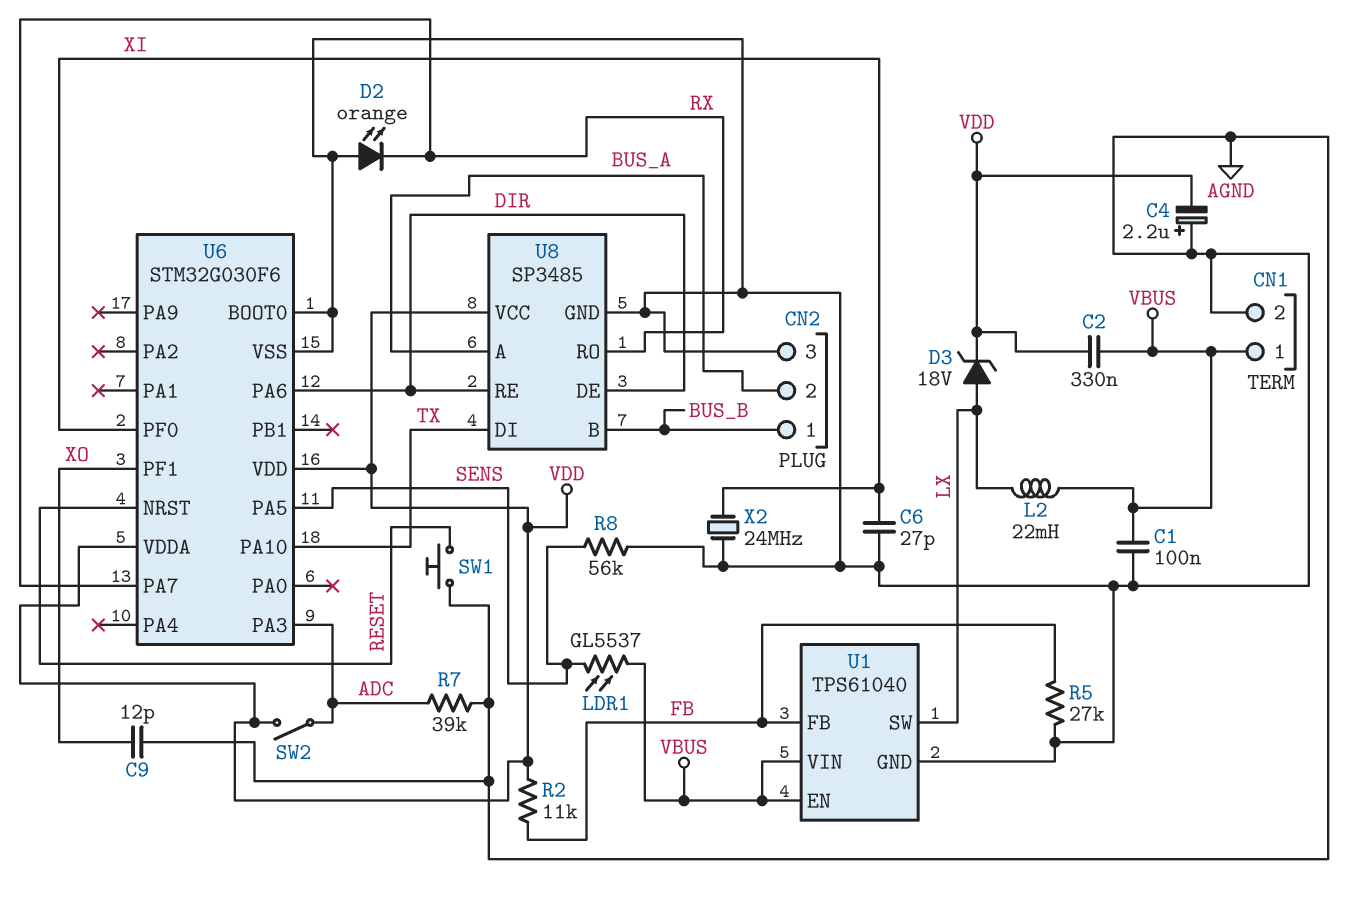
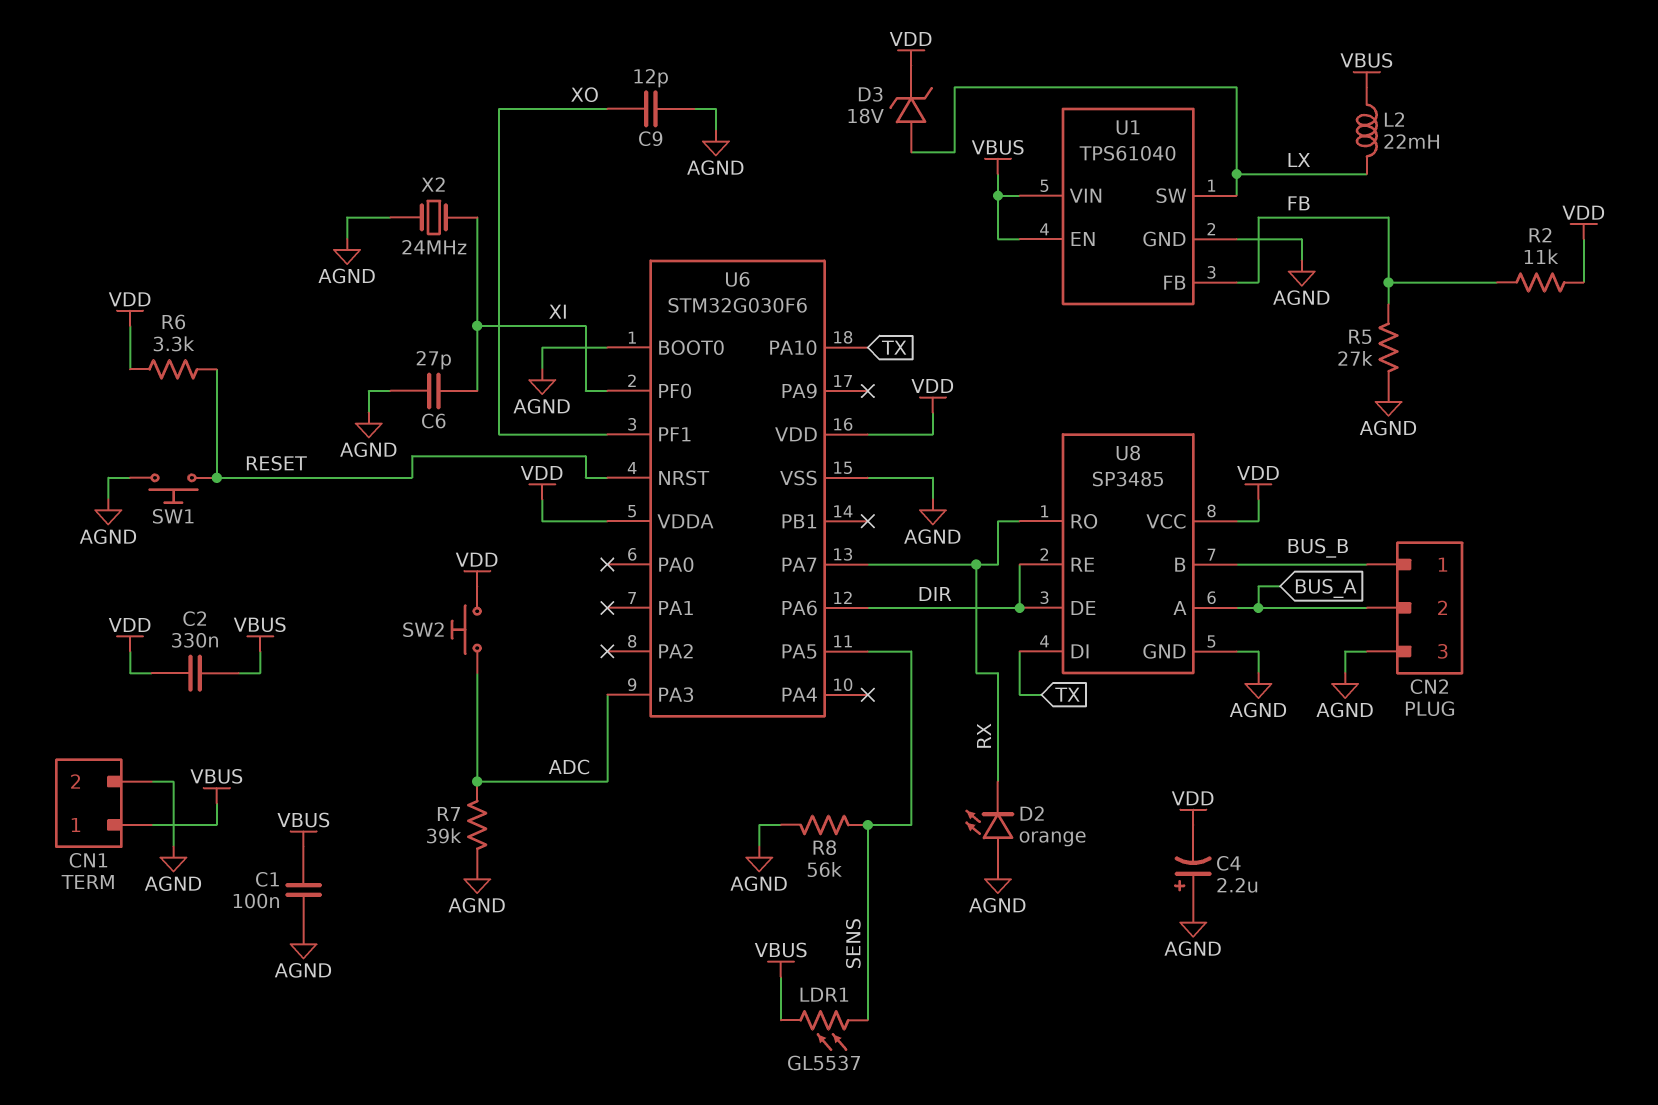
R6: none -> 3.3k (RESET, VDD)
SW2: switch (ADC, VDD) -> button (ADC, VDD)

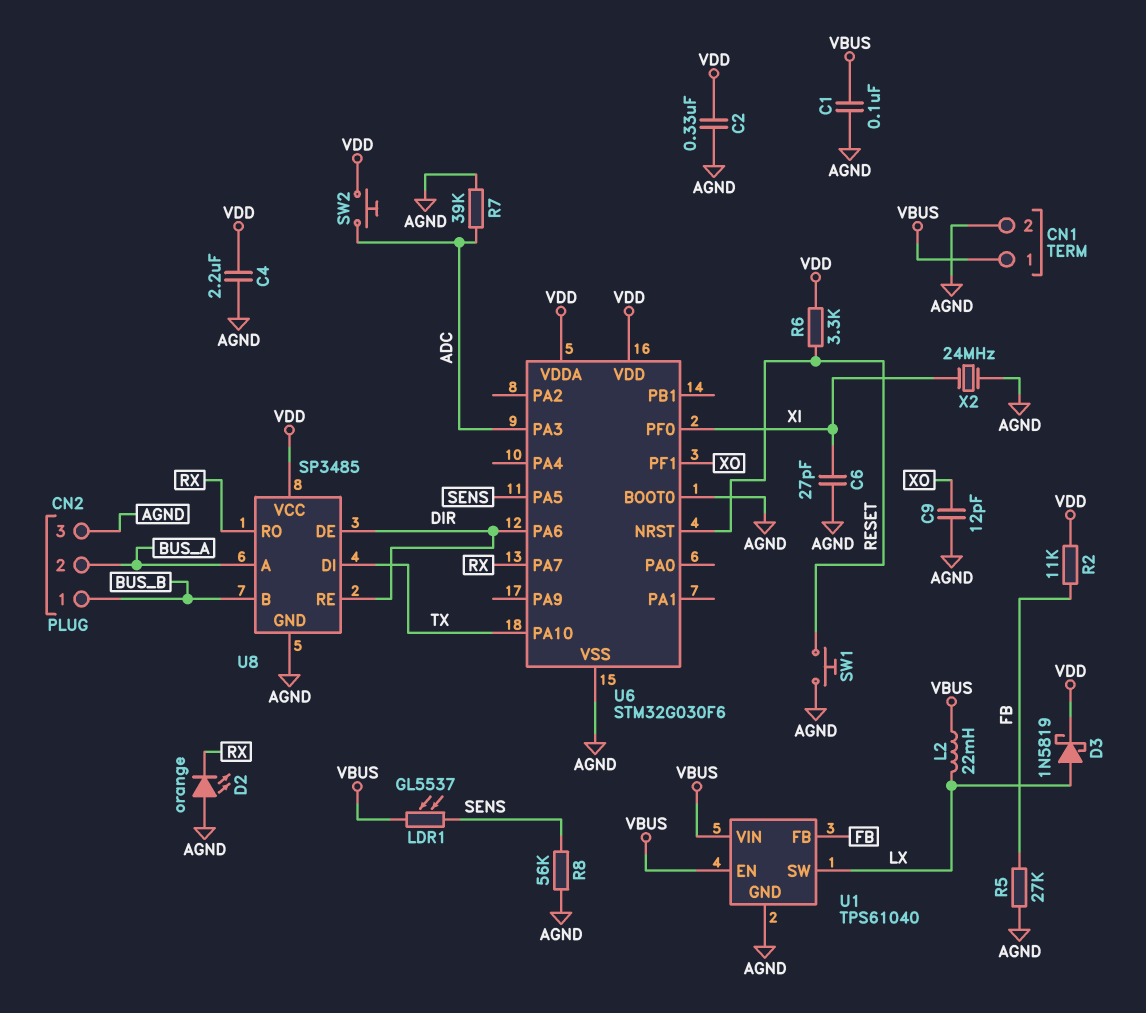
C2: 330nF (VBUS, VDD) -> 330nF (AGND, VDD)
C4: 2.2uF (plus AGND, minus VDD) -> 2.2uF (AGND, VDD)
D3: zener 18V (A LX, K VDD) -> schottky 1N5819 (A LX, K VDD)

